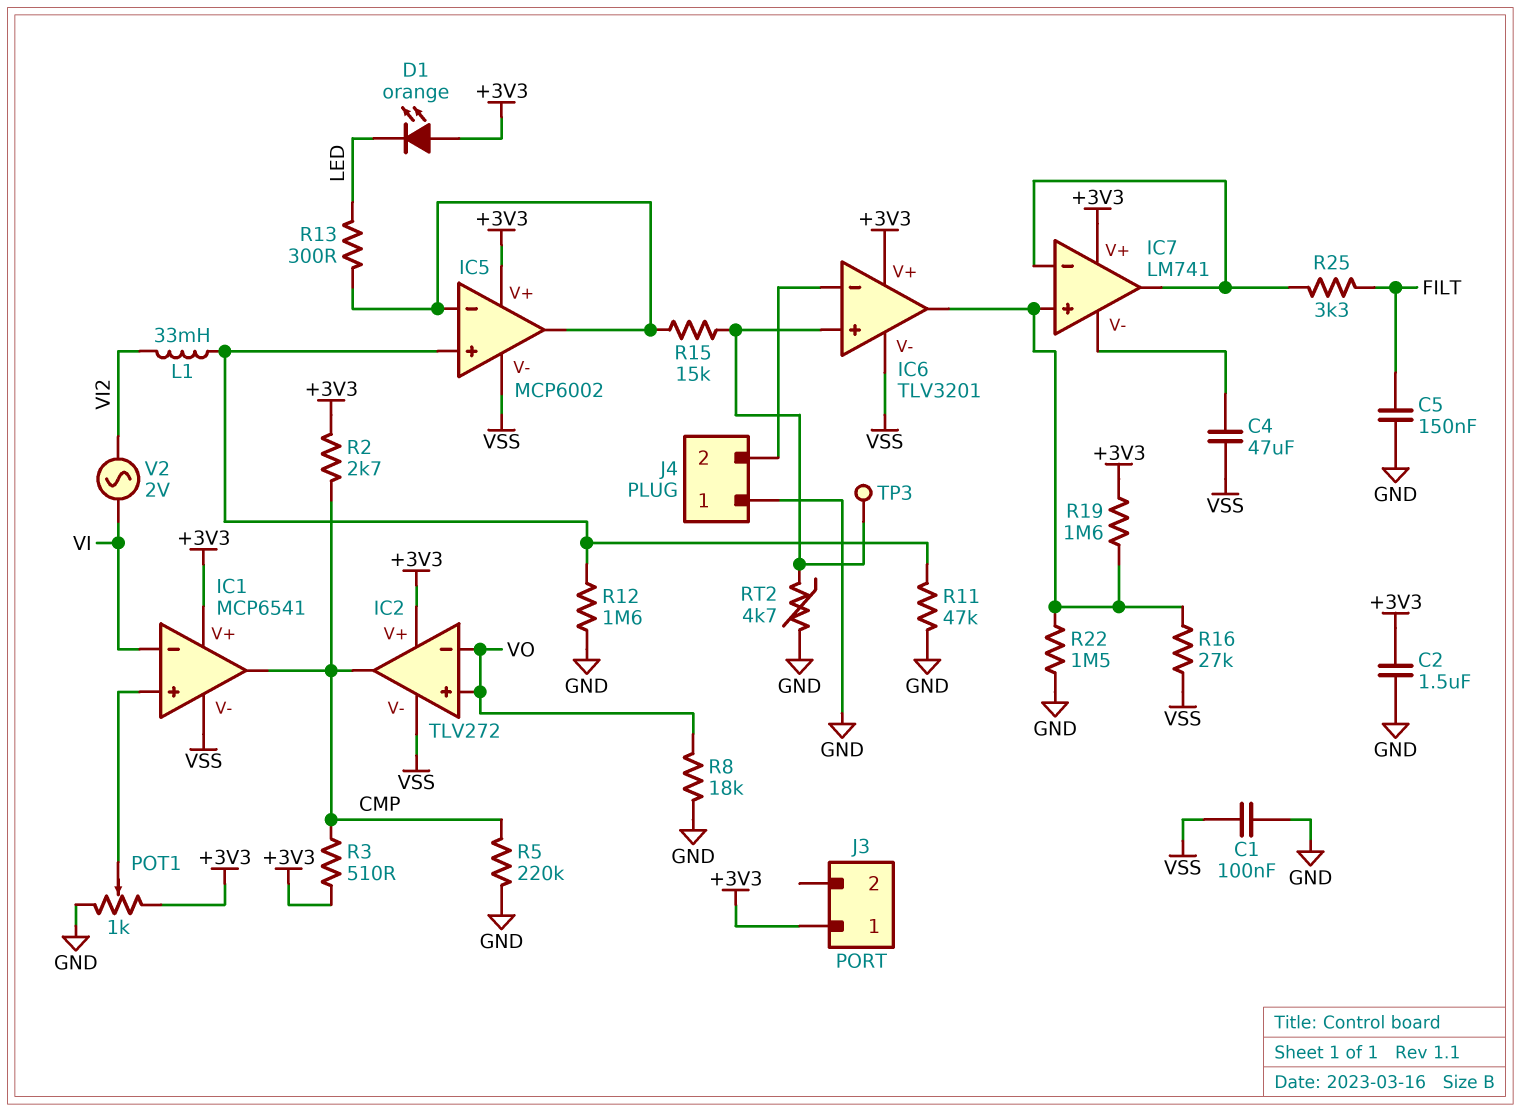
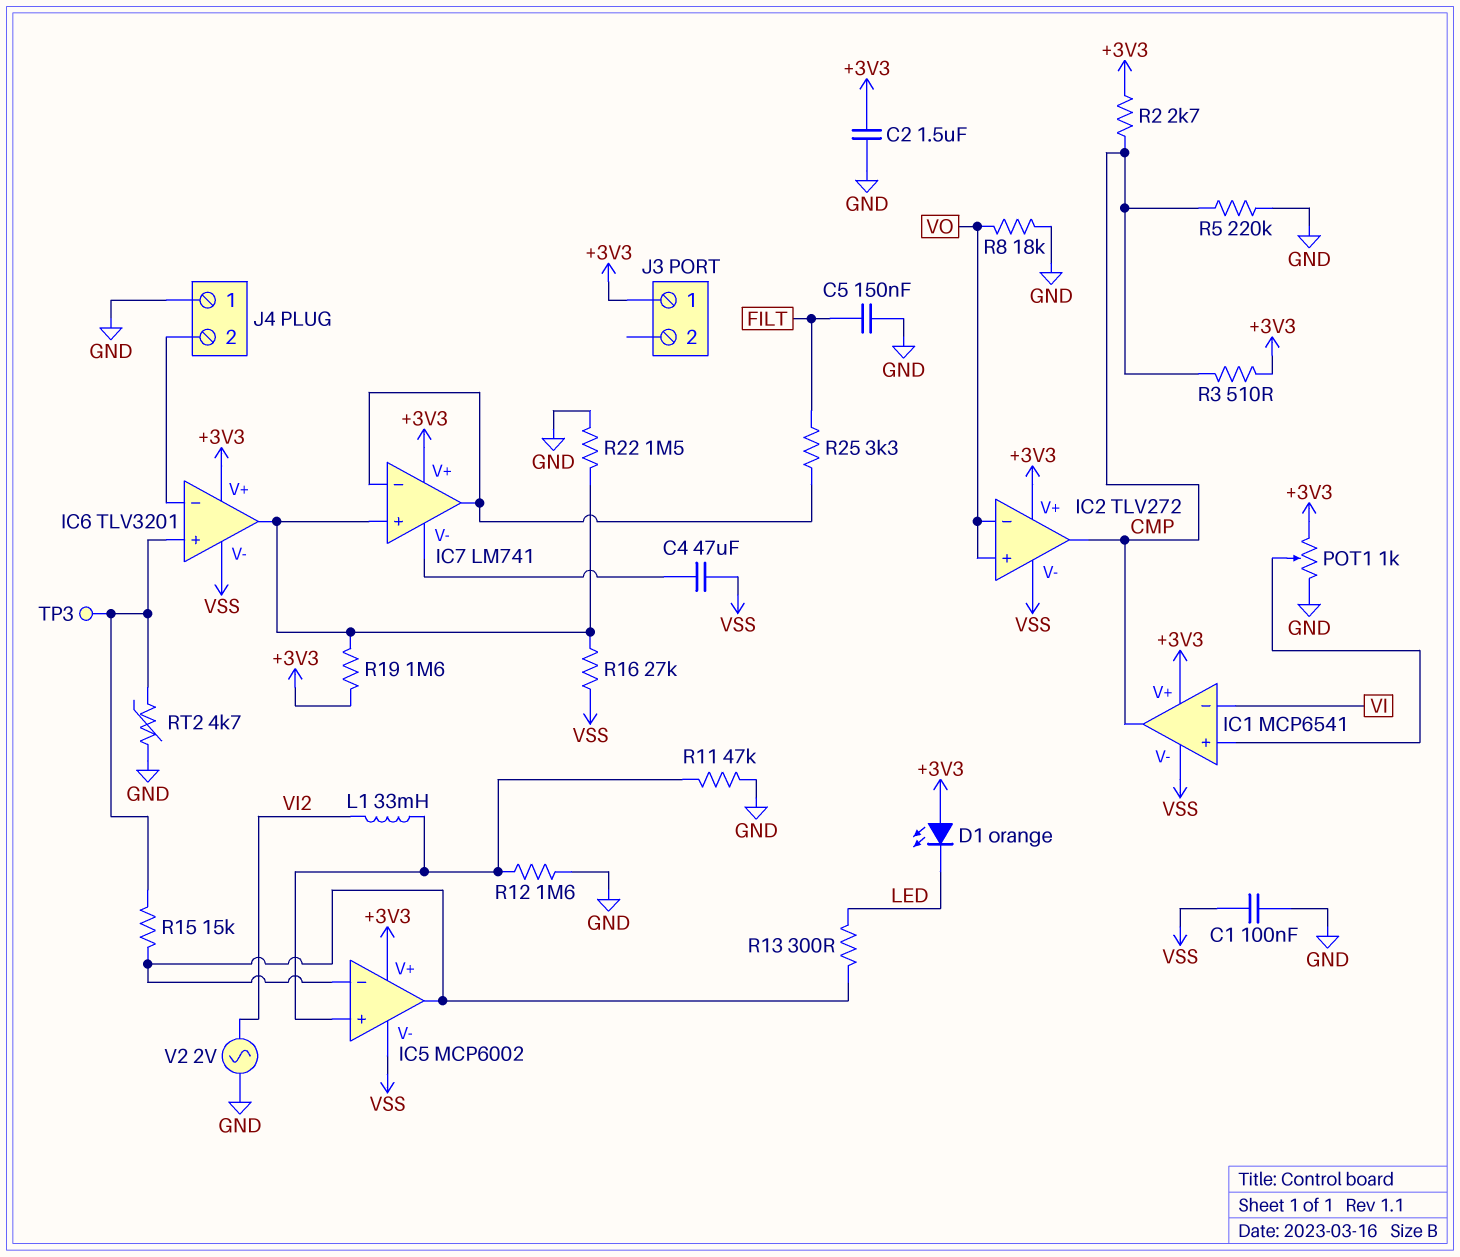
V2: AC 2V (VI, VI2) -> AC 2V (GND, VI2)

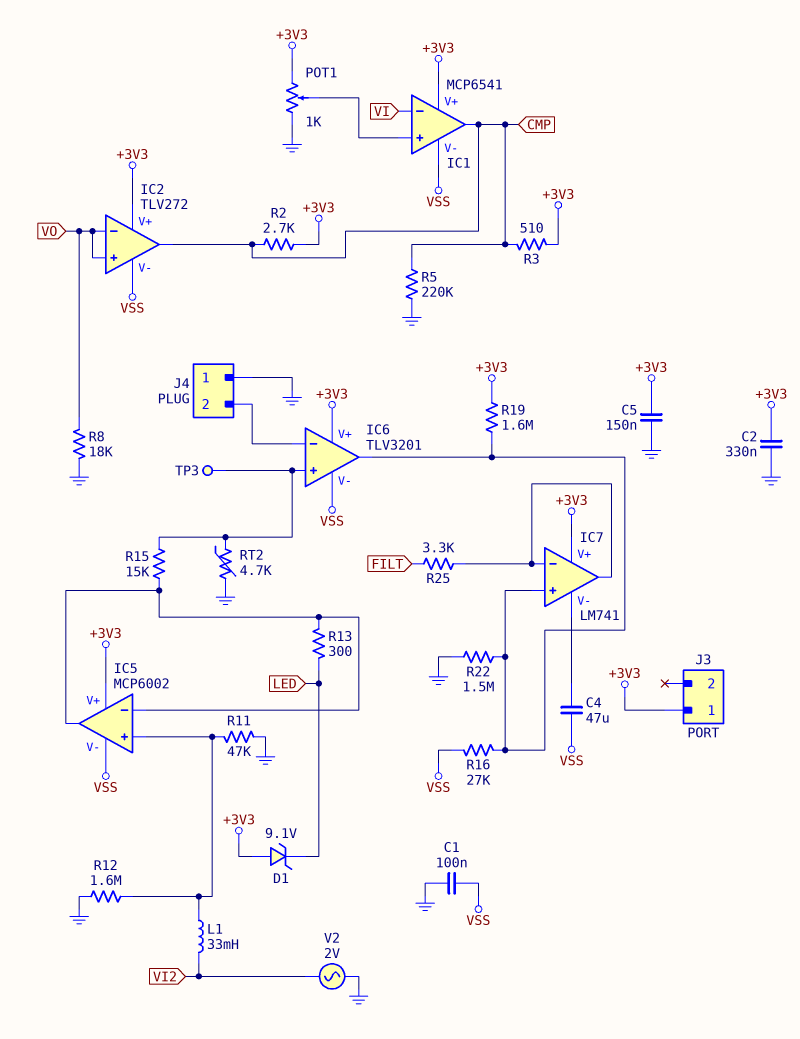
C2: 1.5uF (+3V3, GND) -> 330nF (+3V3, GND)
C5: 150nF (FILT, GND) -> 150nF (+3V3, GND)
D1: LED orange (A +3V3, K LED) -> zener 9.1V (A +3V3, K LED)

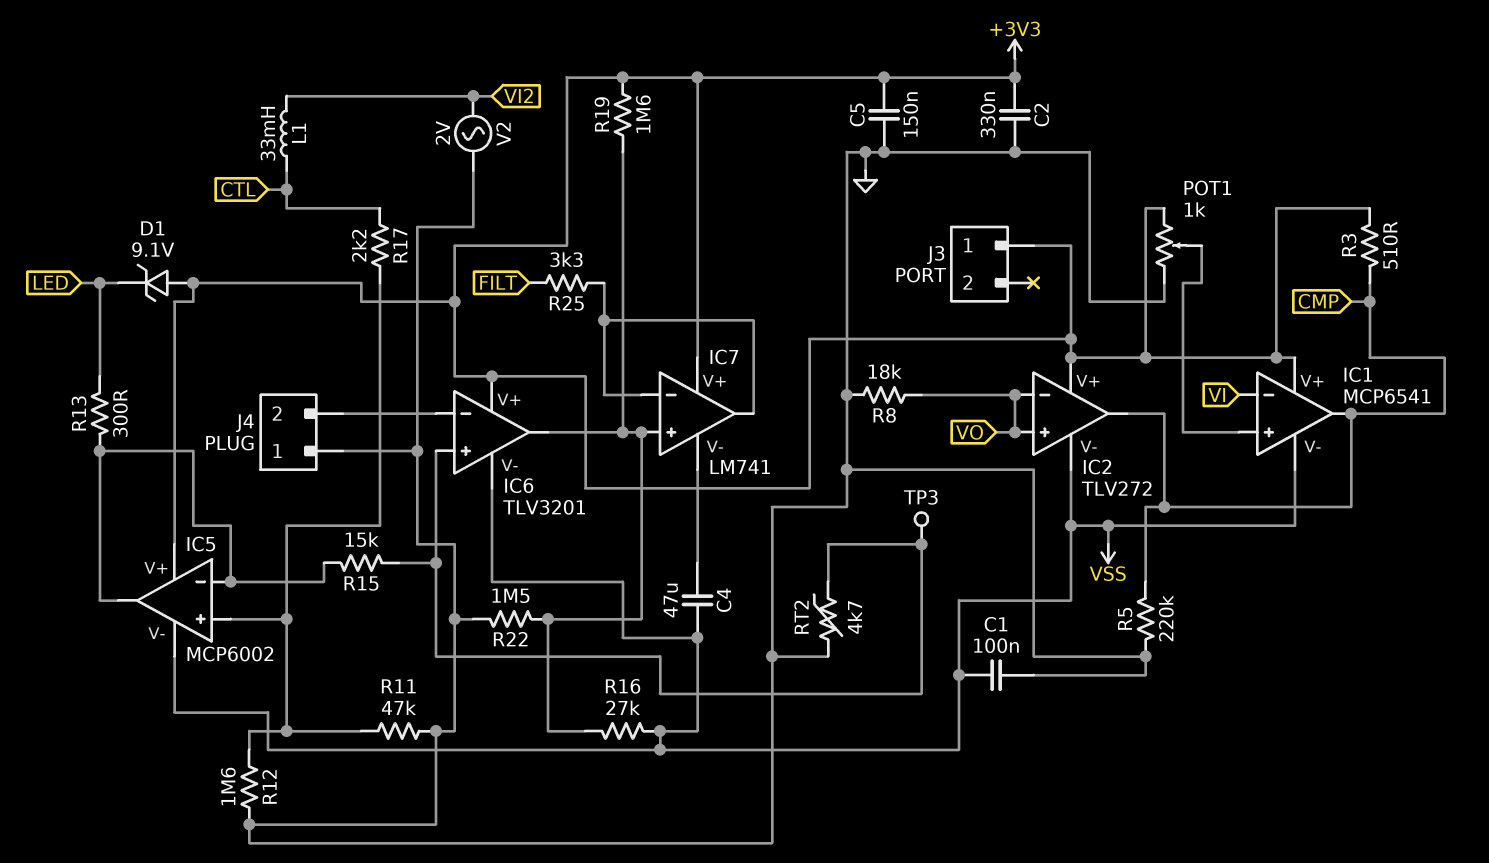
L1: 33mH (IC5/in+, VI2) -> 33mH (CTL, VI2)
R2: 2.7k (+3V3, CMP) -> none
R17: none -> 2.2k (CTL, IC5/in+)

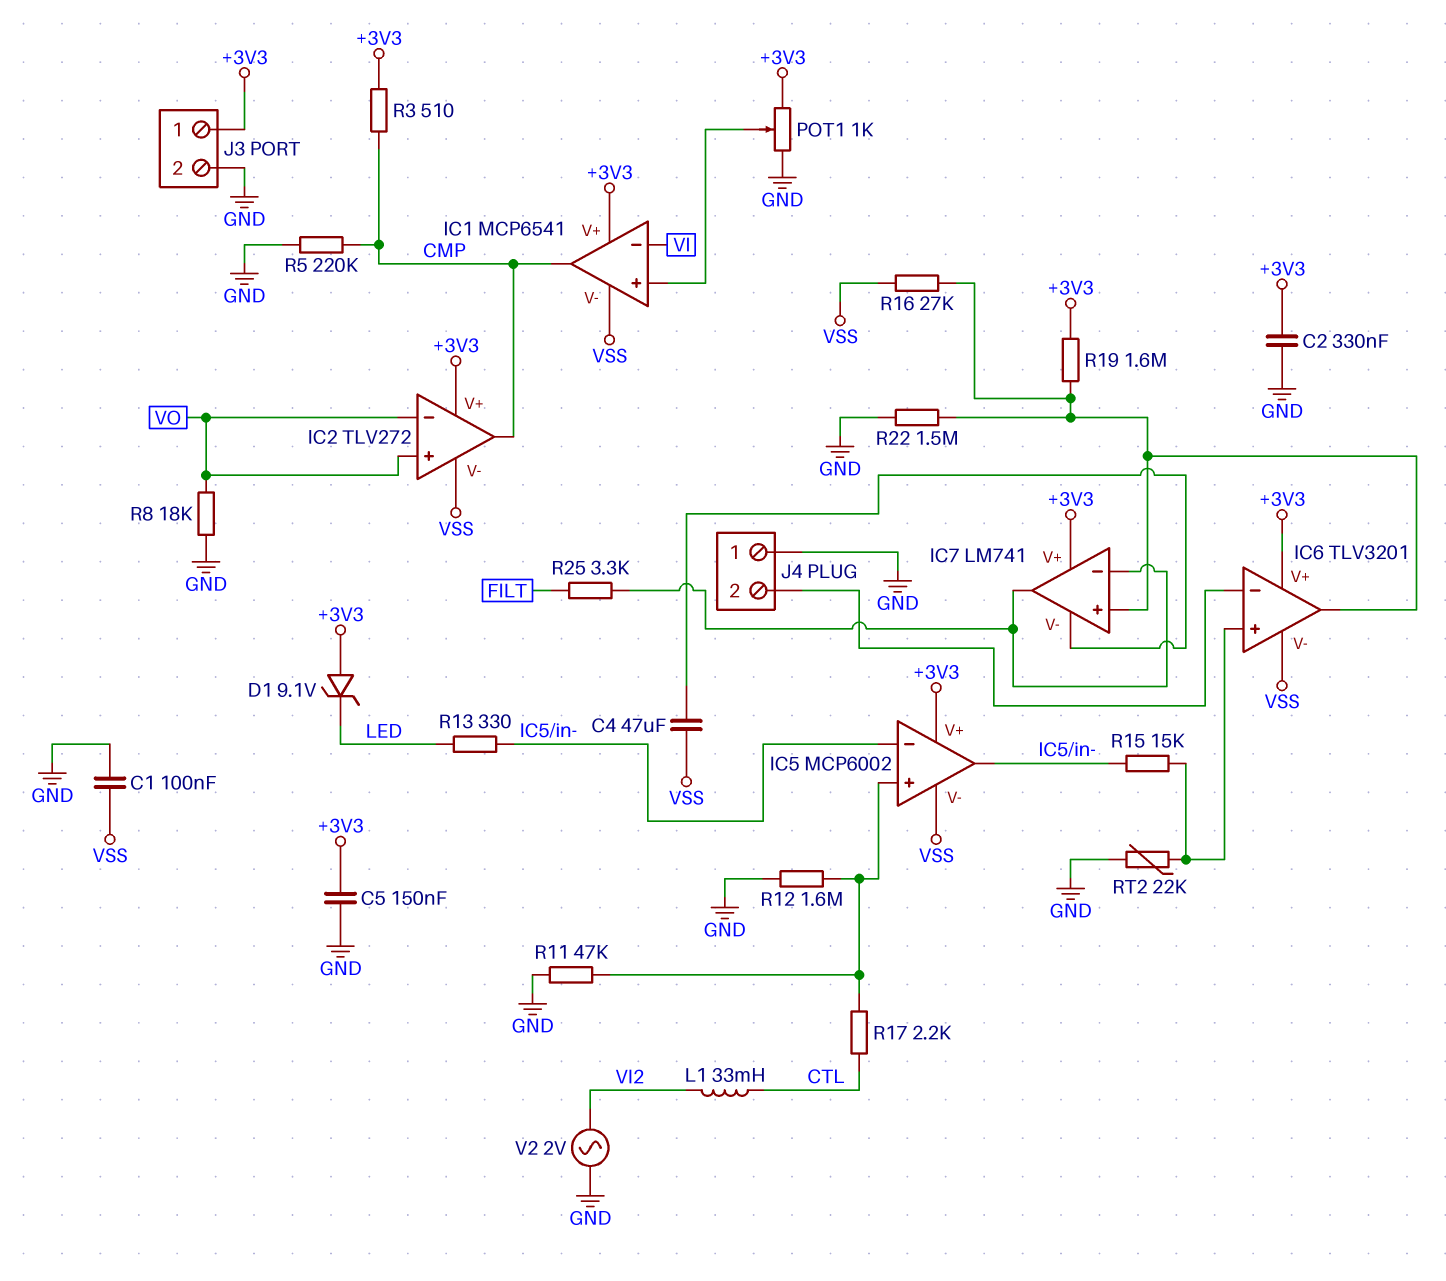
J3 pin 2: none -> GND
R13: 300 (IC5/in-, LED) -> 330 (IC5/in-, LED)
RT2: 4.7k (GND, IC6/in+) -> 22k (GND, IC6/in+)
TP3: test point (IC6/in+) -> none

